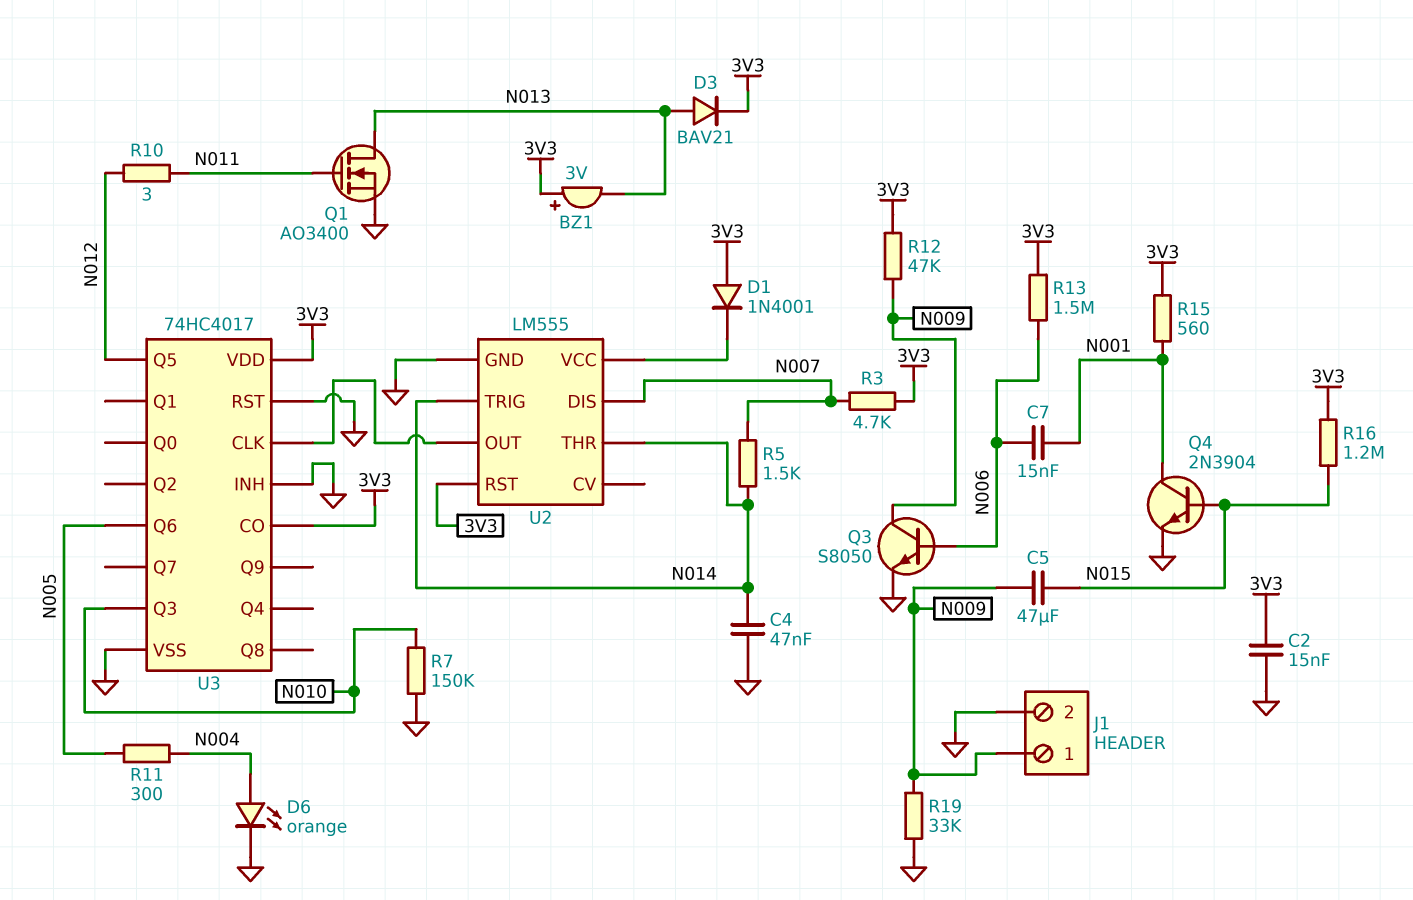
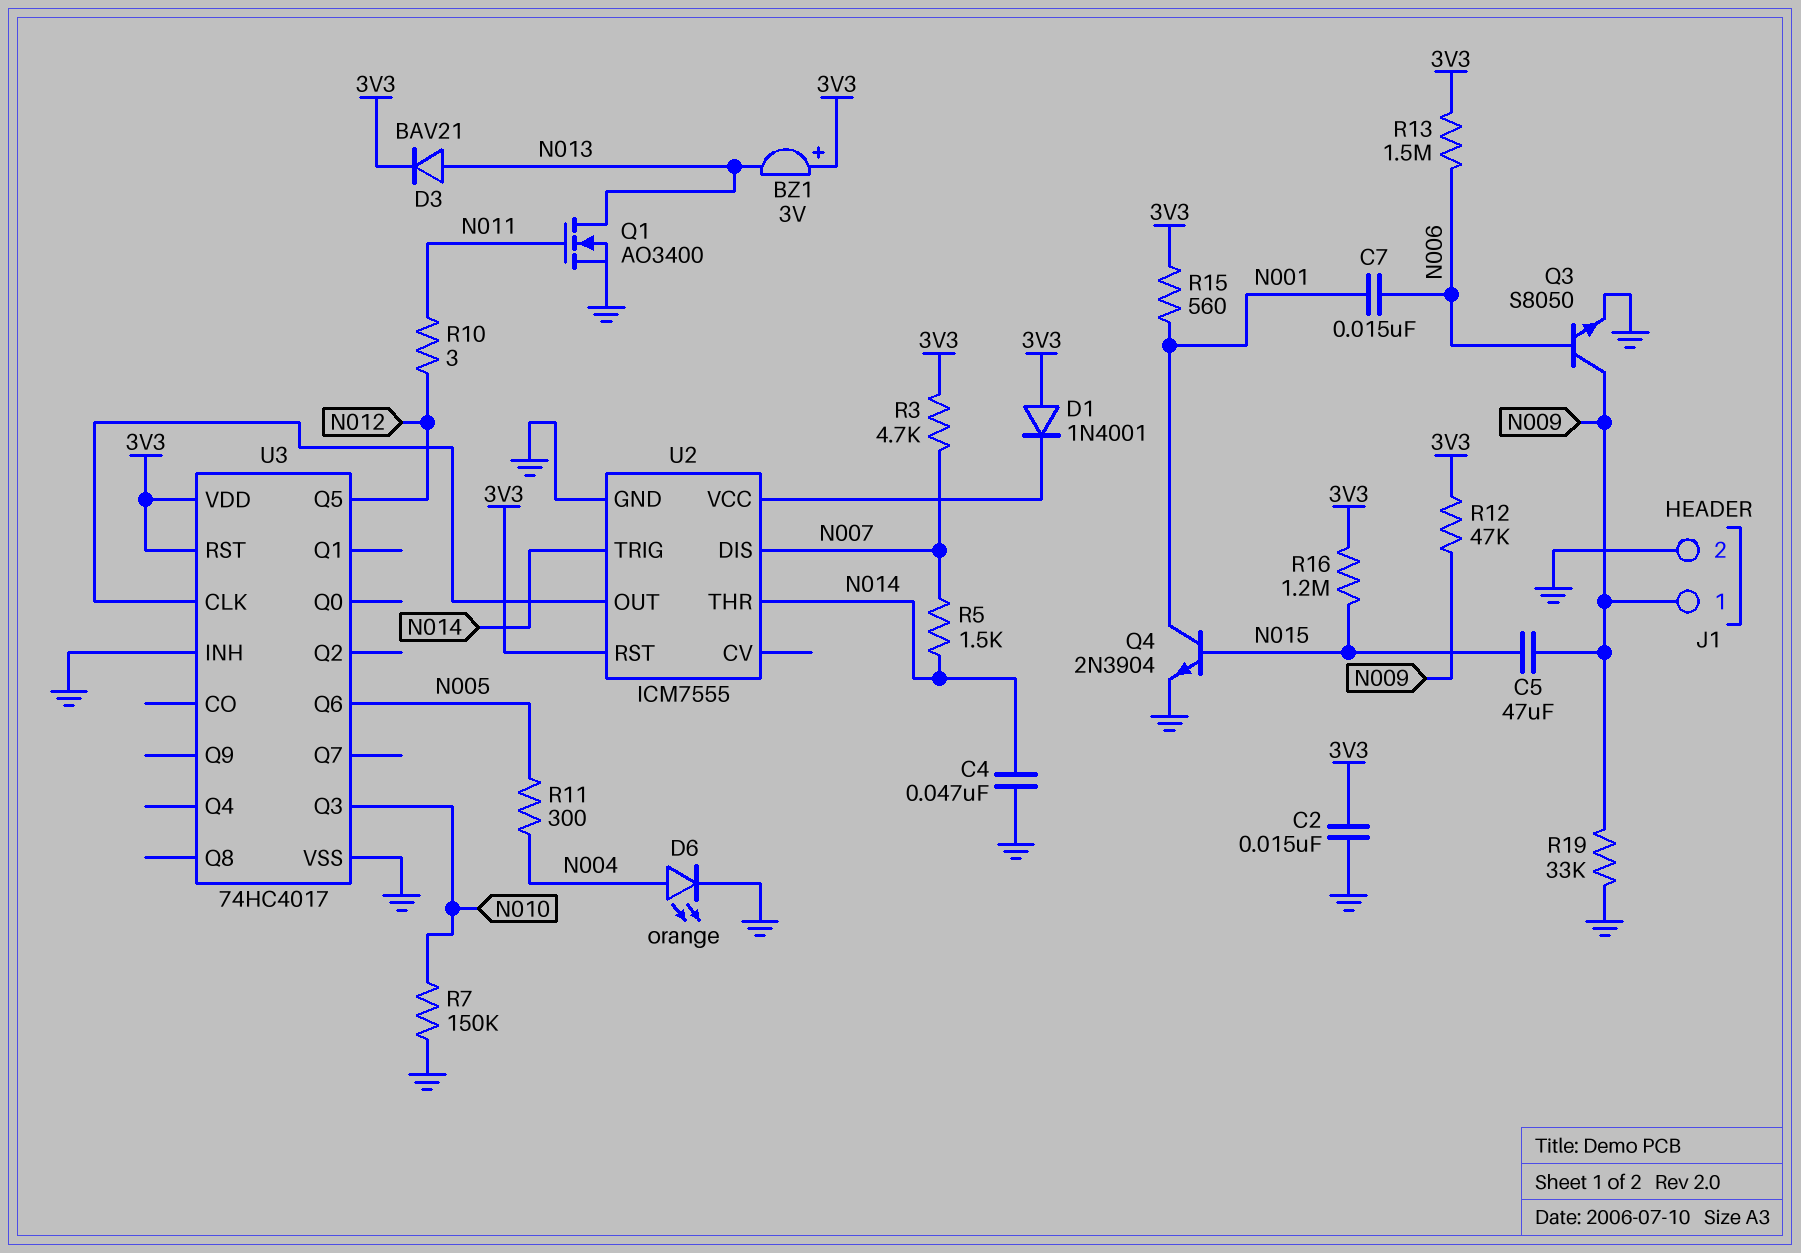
U2: LM555 -> ICM7555
U3 pin CO: 3V3 -> none
U3 pin RST: GND -> 3V3

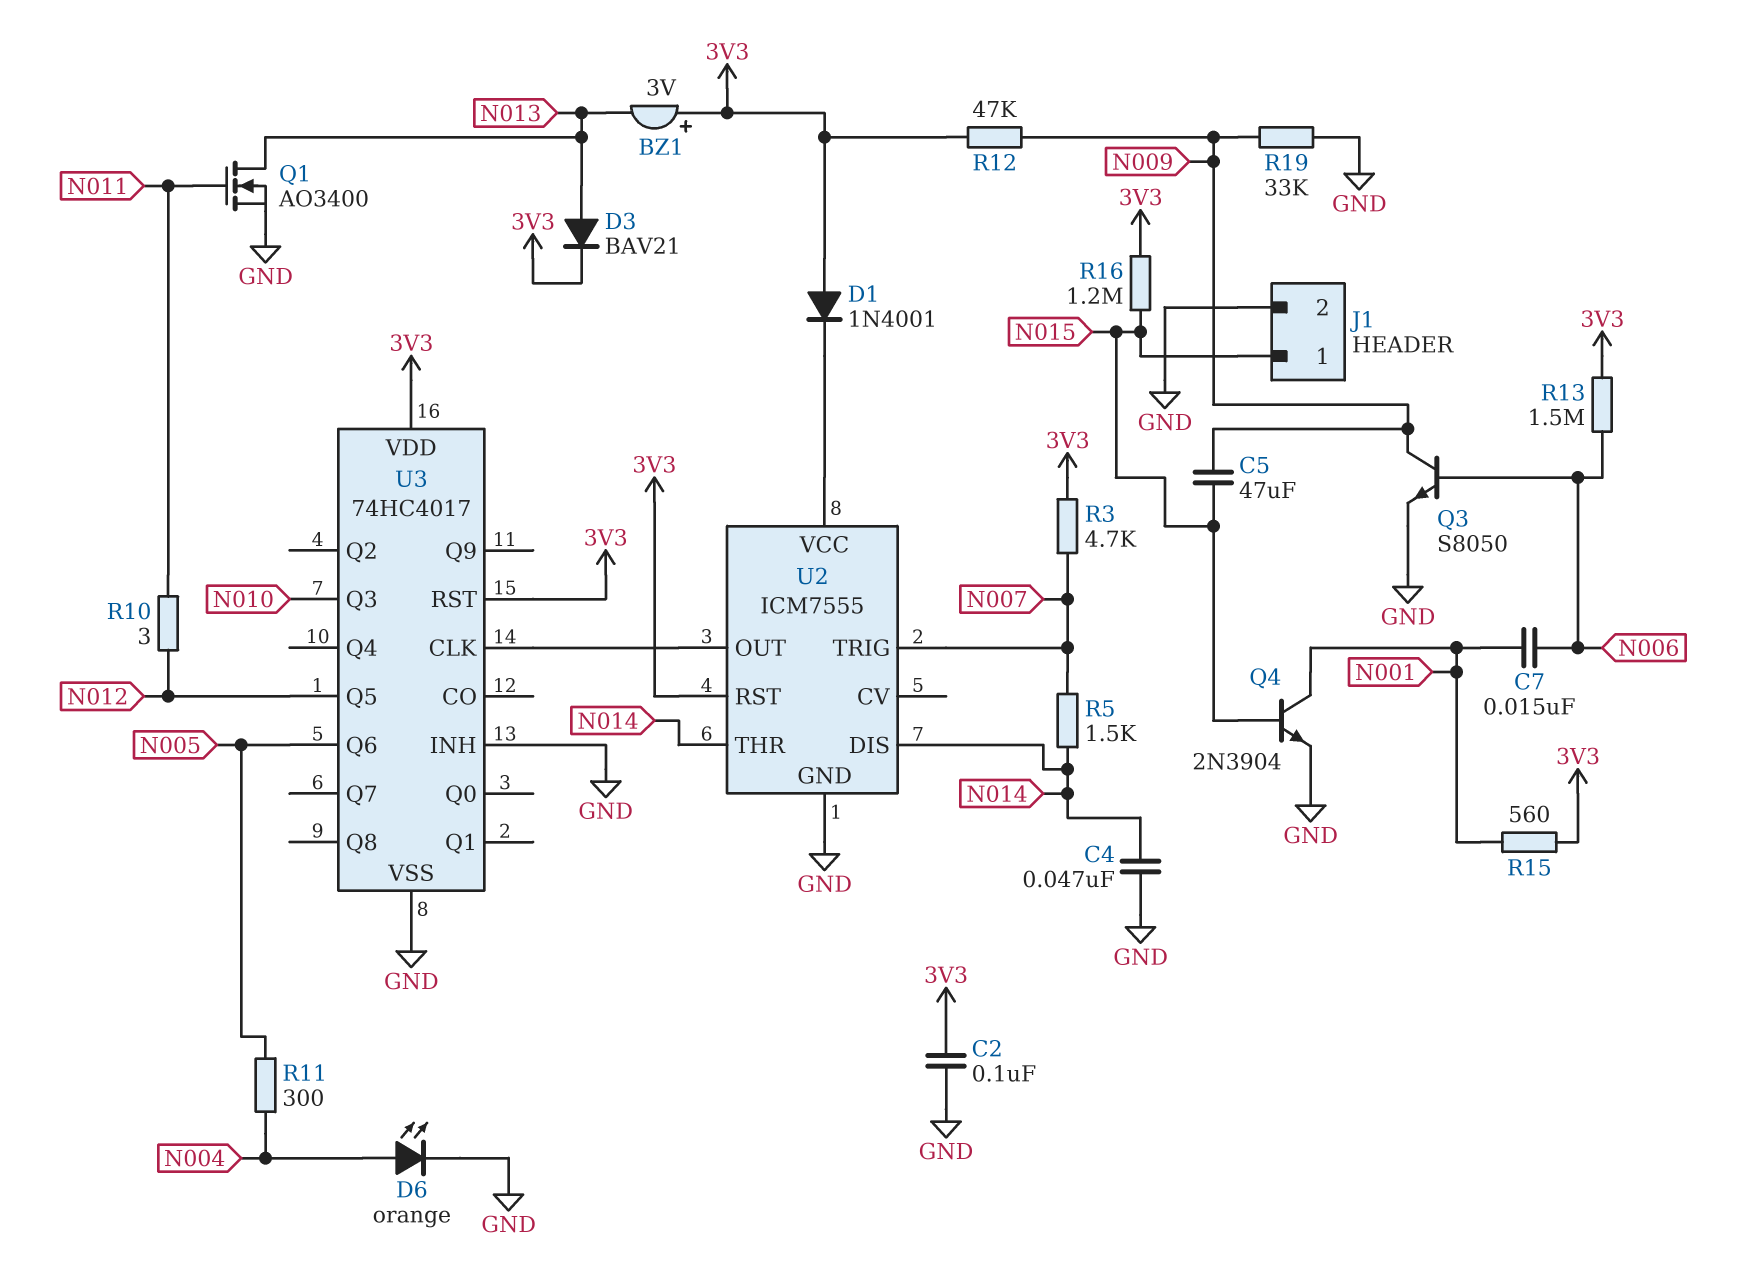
C2: 15nF (3V3, GND) -> 100nF (3V3, GND)
J1 pin 1: N009 -> N015
R7: 150k (GND, N010) -> none
U2 pin DIS: N007 -> N014
U2 pin TRIG: N014 -> N007

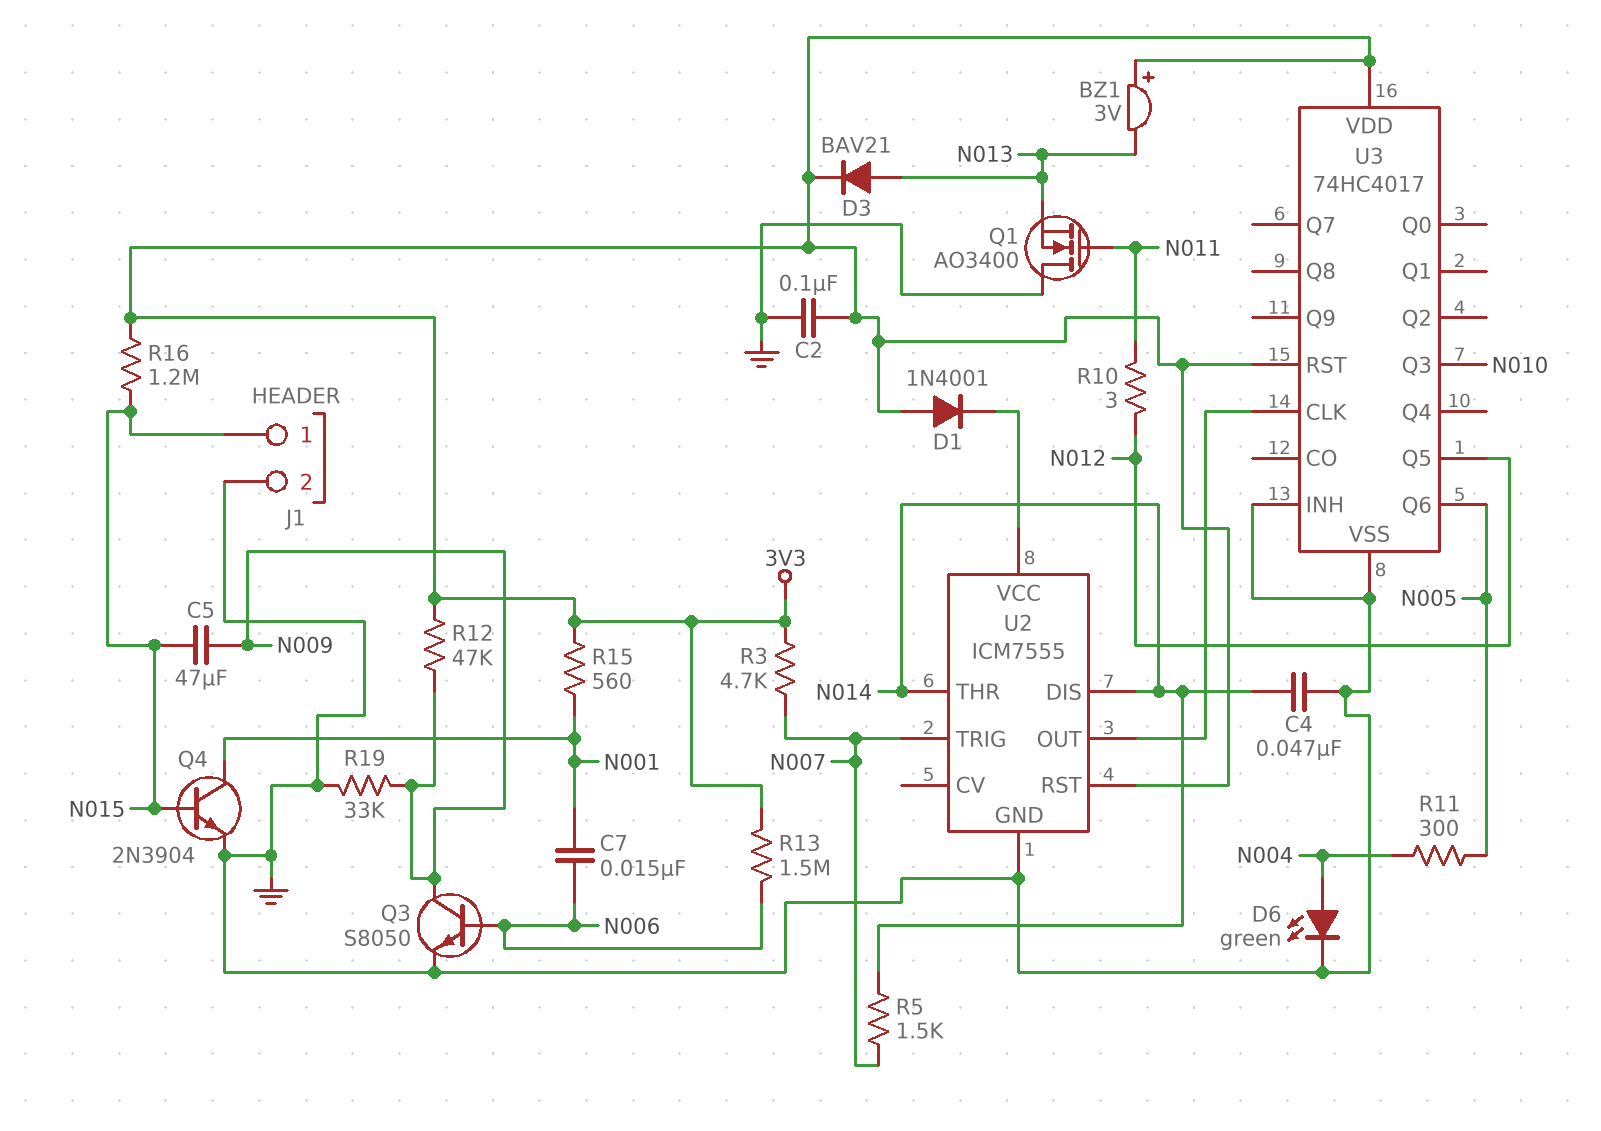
D6: LED orange (A N004, K GND) -> LED green (A N004, K GND)
Q1: NMOS AO3400 (G N011, D N013, S GND) -> NMOS AO3400 (G N011, D GND, S N013)

